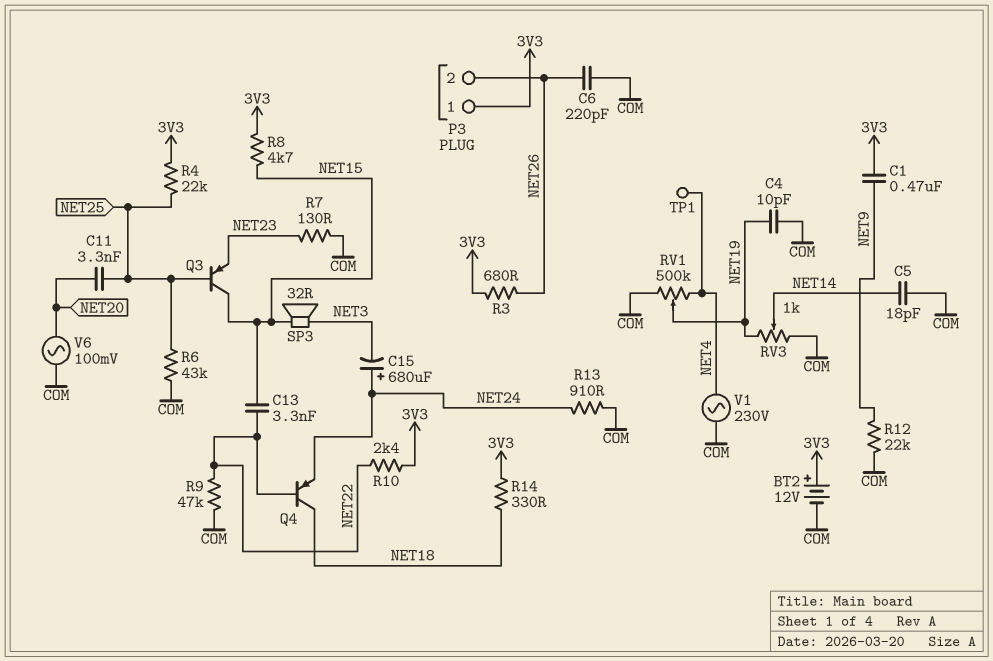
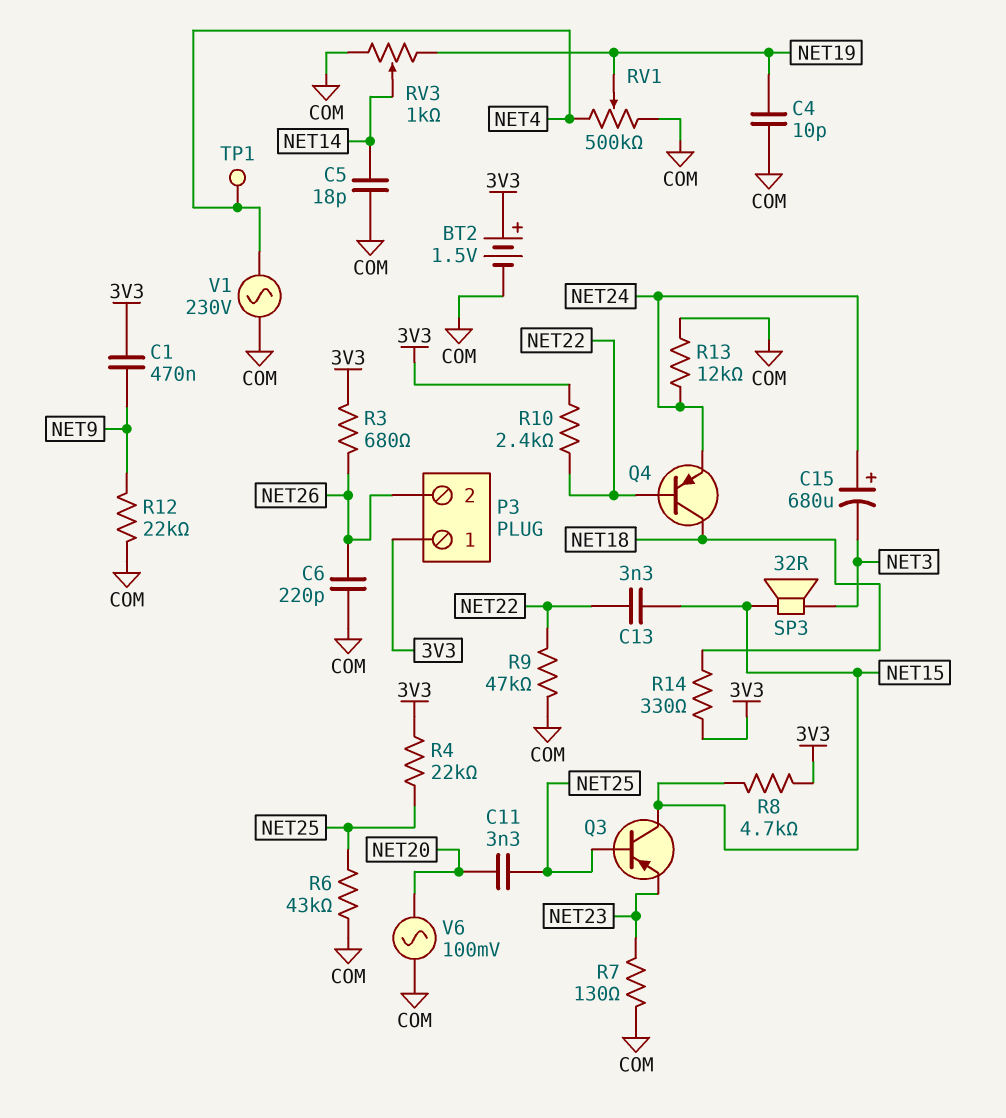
BT2: 12V (plus 3V3, minus COM) -> 1.5V (plus 3V3, minus COM)
R13: 910 (COM, NET24) -> 12k (COM, NET24)

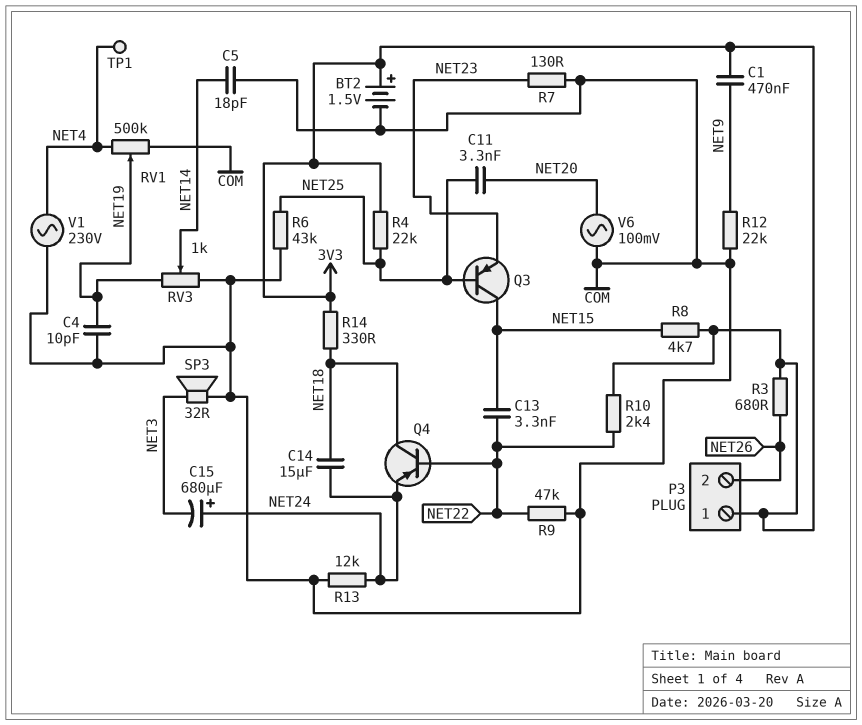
C6: 220pF (COM, NET26) -> none
C14: none -> 15uF (NET18, NET24)
SP3: speaker 32R (NET3, NET15) -> speaker 32R (COM, NET3)

